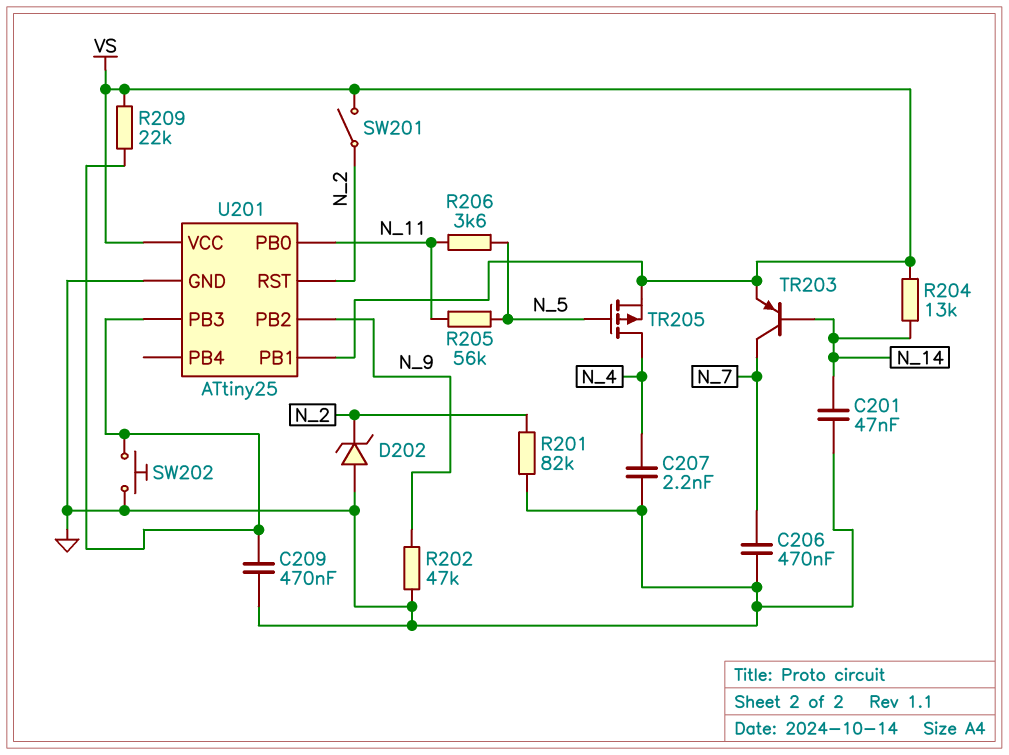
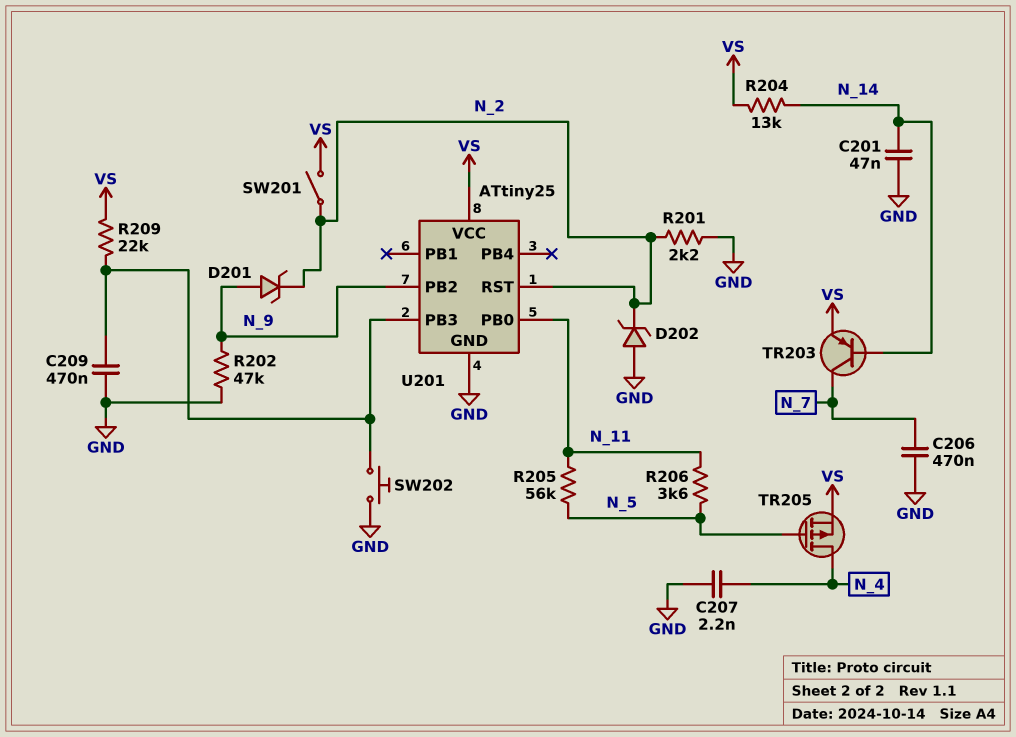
D201: none -> zener (A N_9, K N_2)
R201: 82k (GND, N_2) -> 2.2k (GND, N_2)
U201 pin PB1: VS -> none

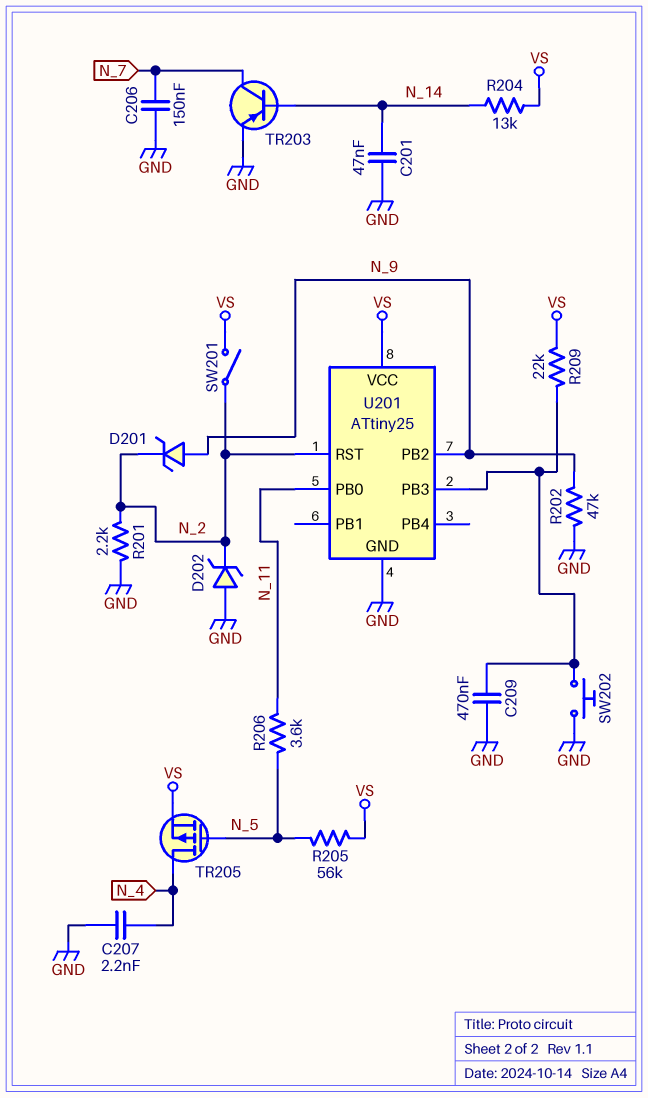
C206: 470nF (GND, N_7) -> 150nF (GND, N_7)
R205: 56k (N_5, N_11) -> 56k (N_5, VS)
TR203: PNP (B N_14, C N_7, E VS) -> PNP (B N_14, C N_7, E GND)

